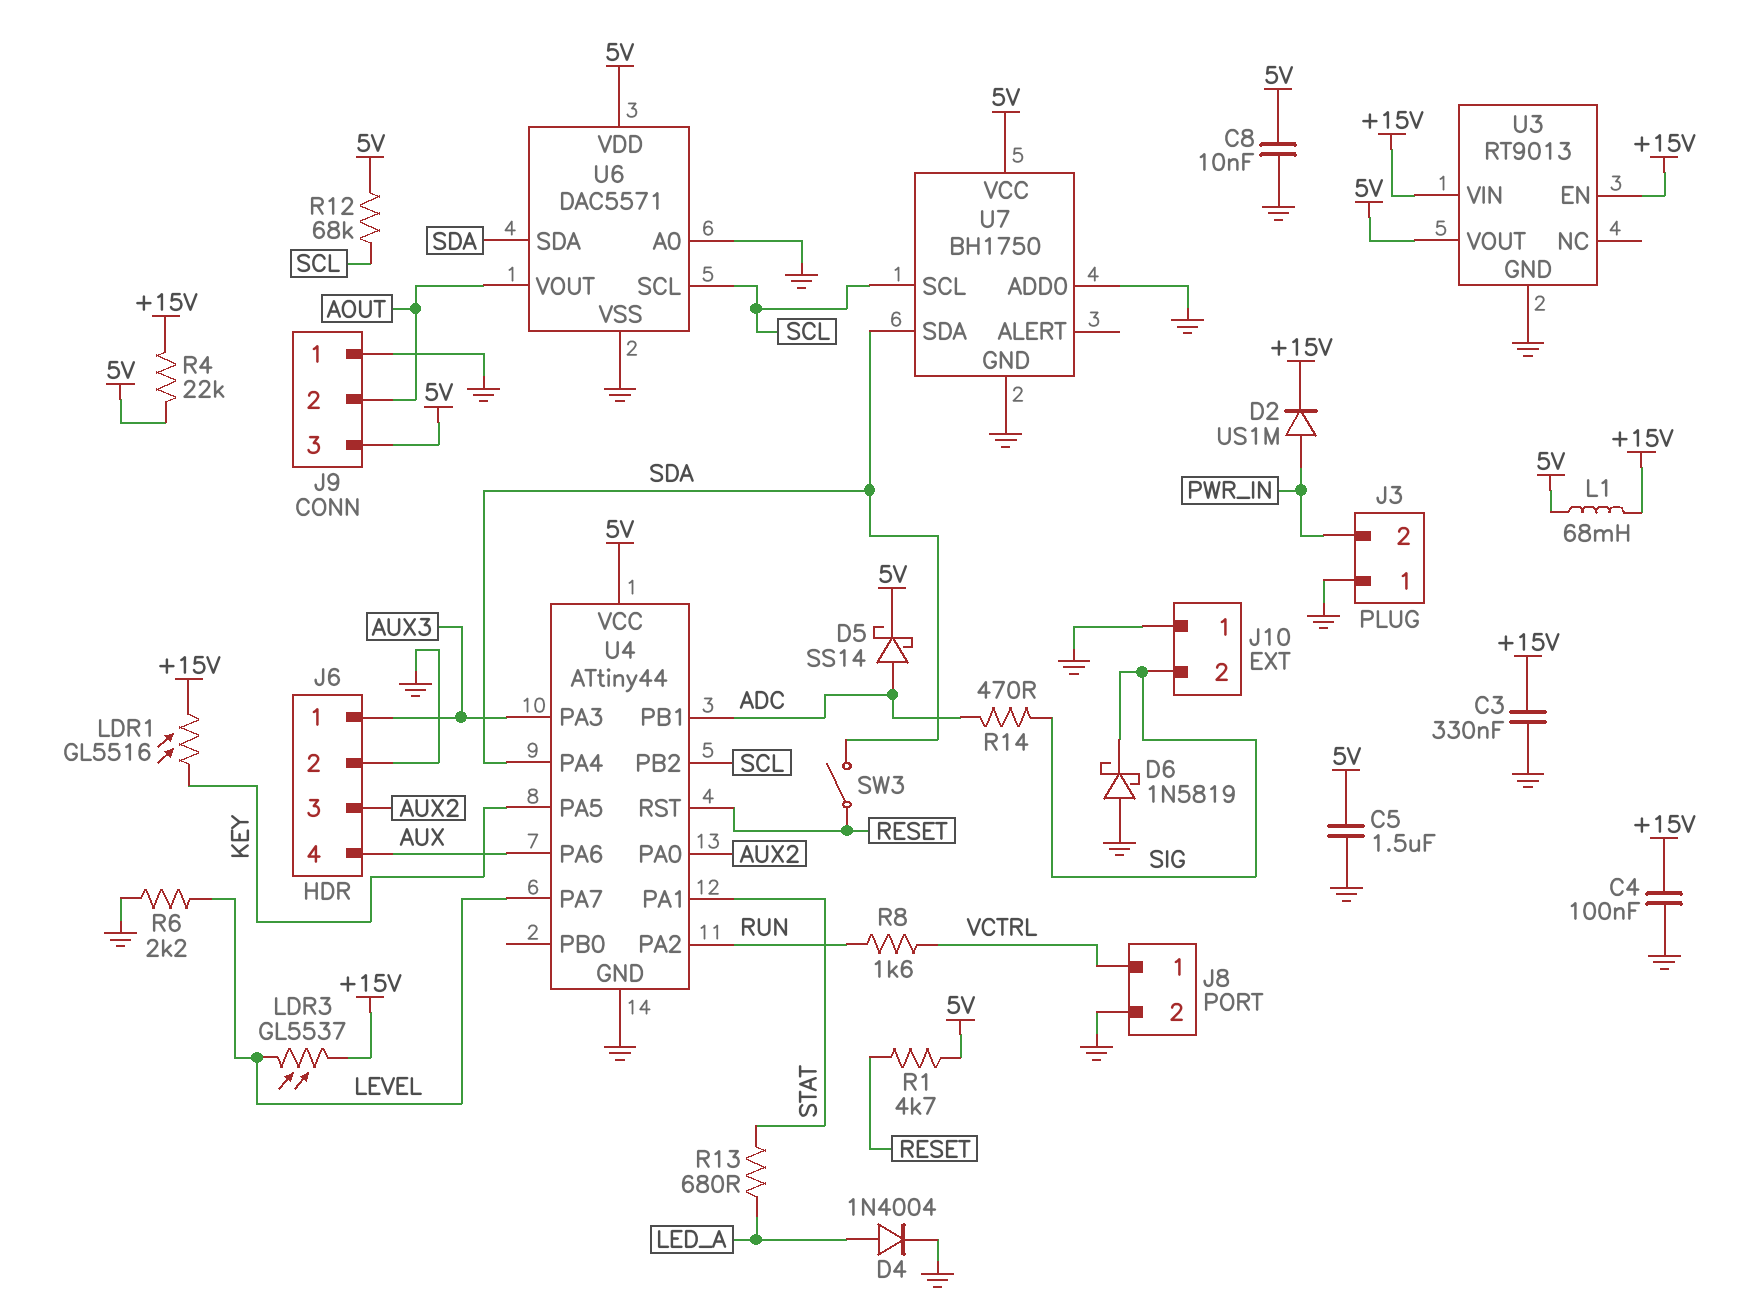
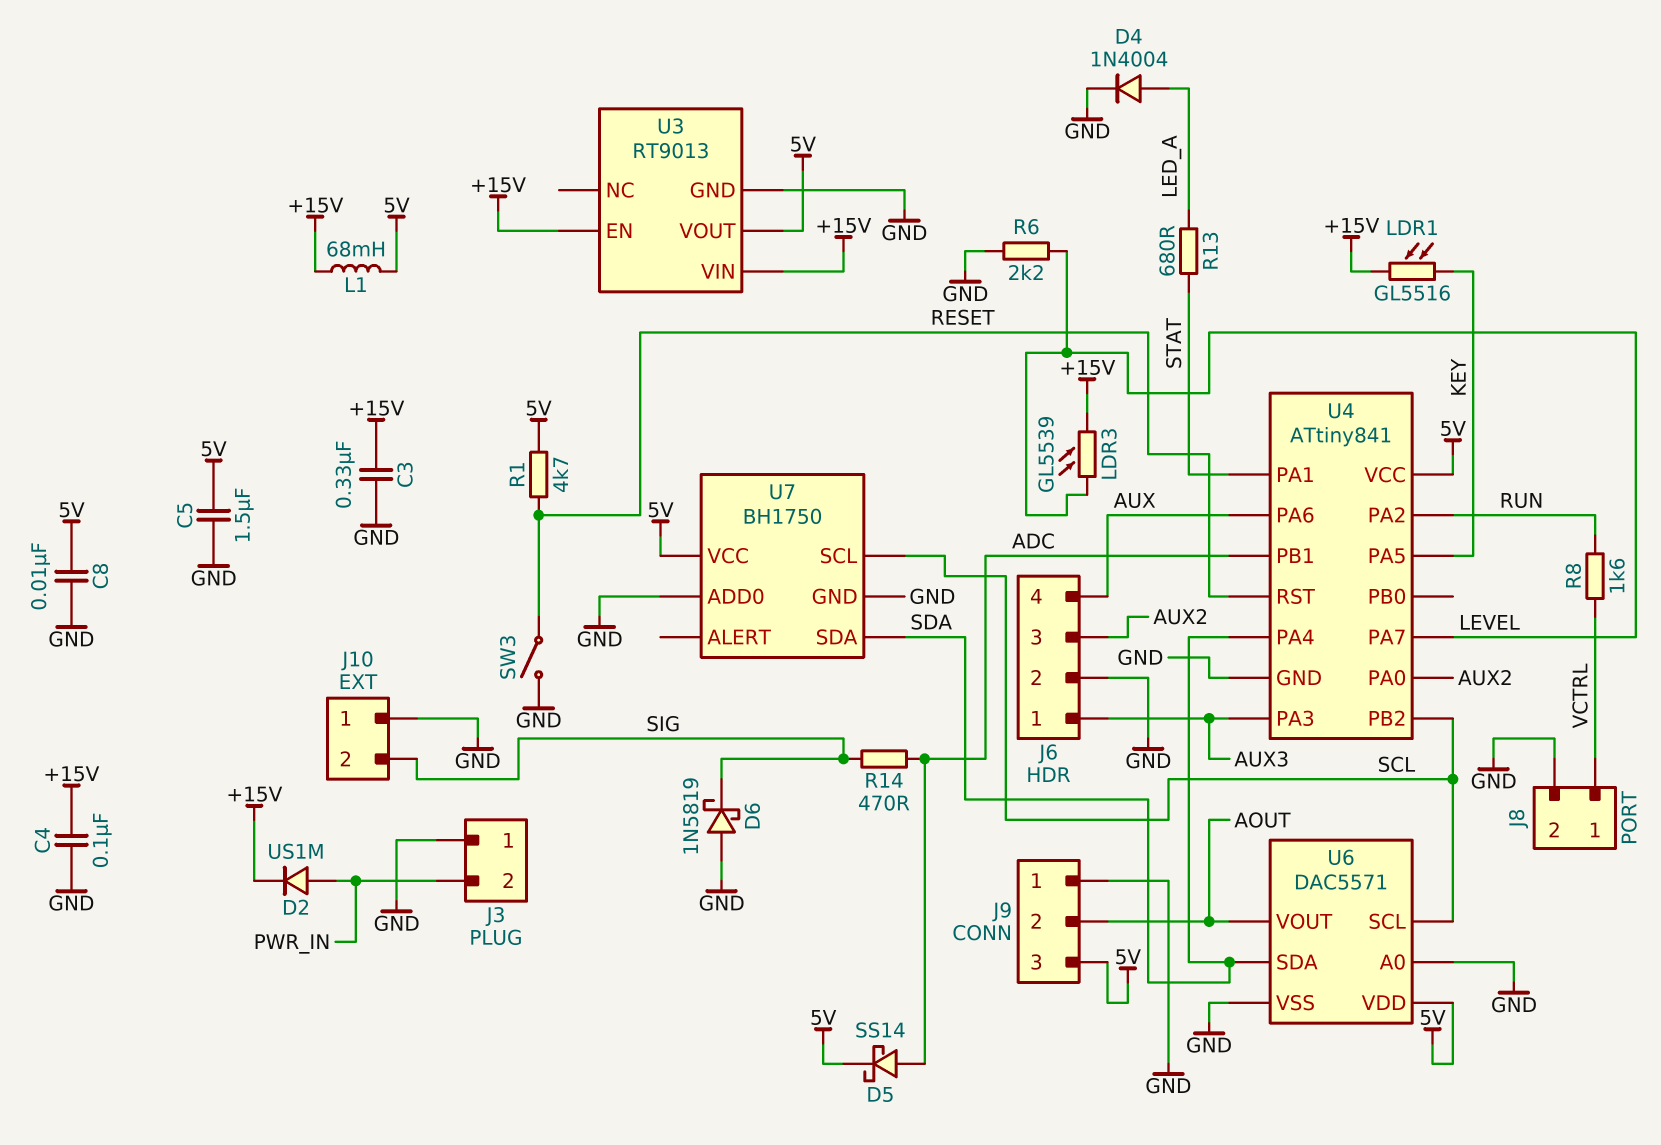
LDR3: GL5537 (+15V, LEVEL) -> GL5539 (+15V, LEVEL)
R4: 22k (+15V, 5V) -> none
R12: 68k (5V, SCL) -> none
SW3: switch (RESET, SDA) -> switch (GND, RESET)
U4: ATtiny44 -> ATtiny841

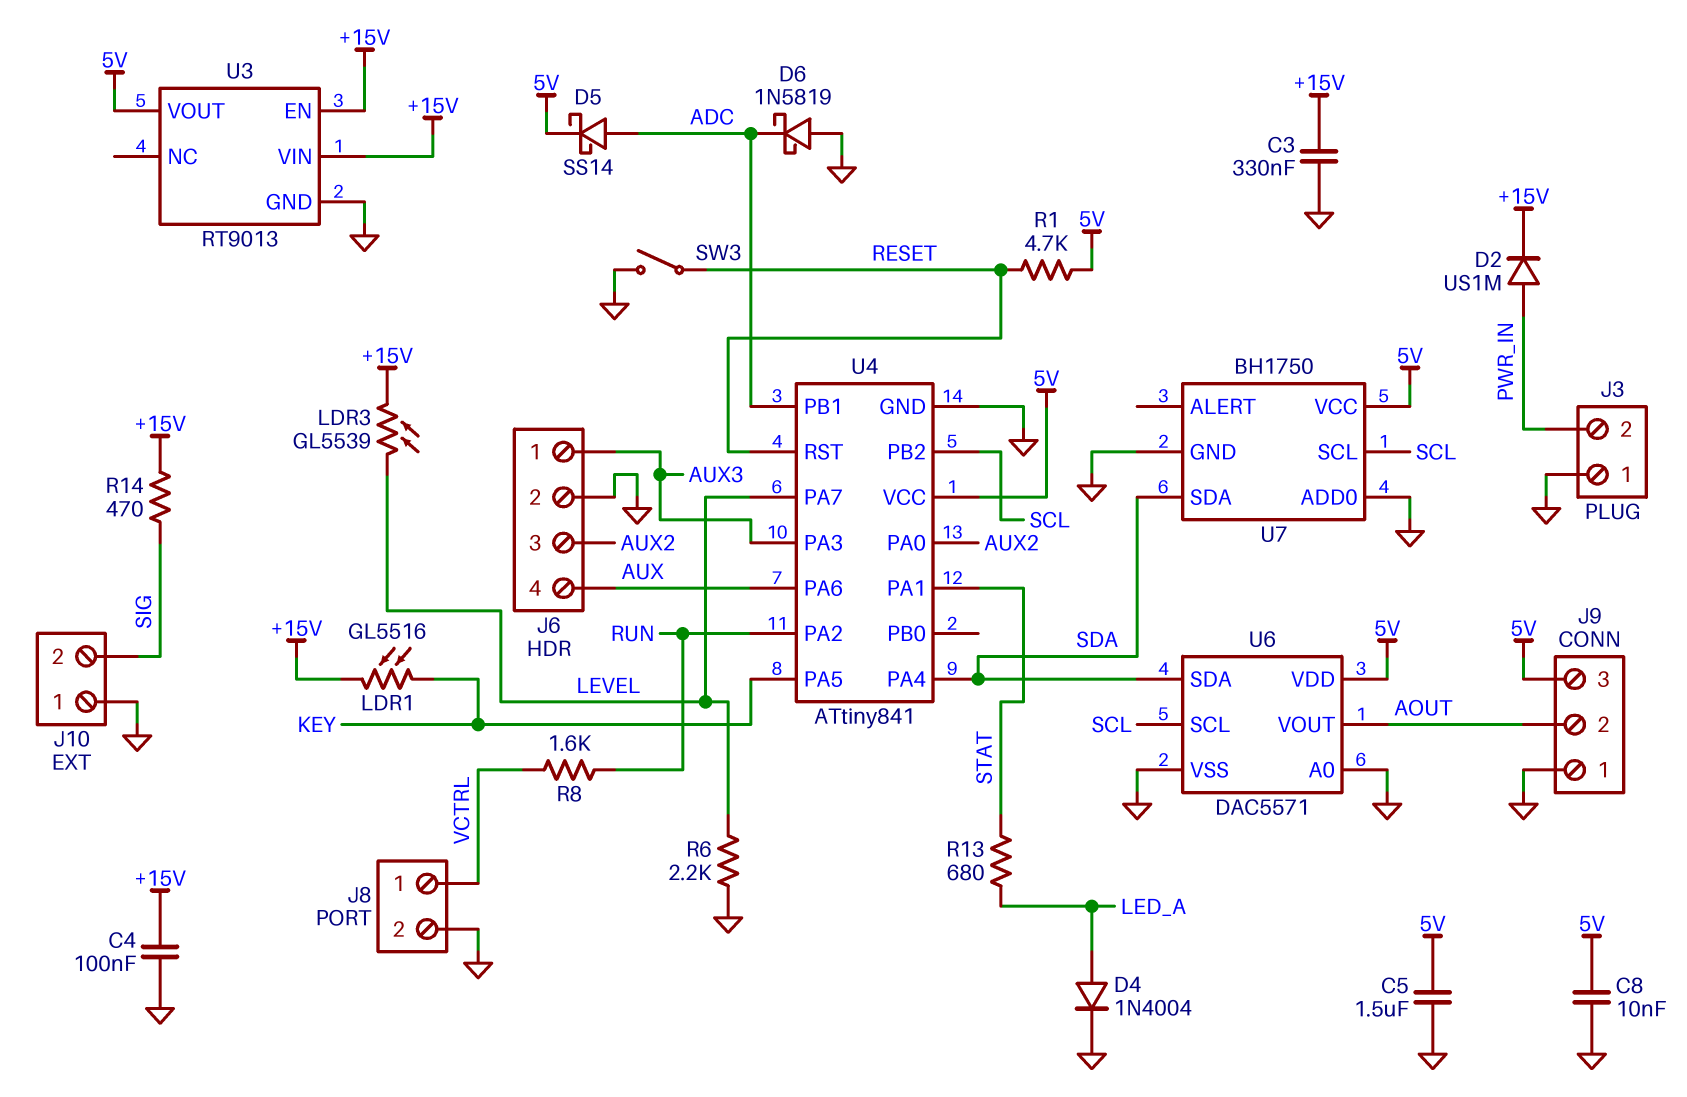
D6: schottky 1N5819 (A GND, K SIG) -> schottky 1N5819 (A GND, K ADC)
L1: 68mH (+15V, 5V) -> none
R14: 470 (ADC, SIG) -> 470 (+15V, SIG)

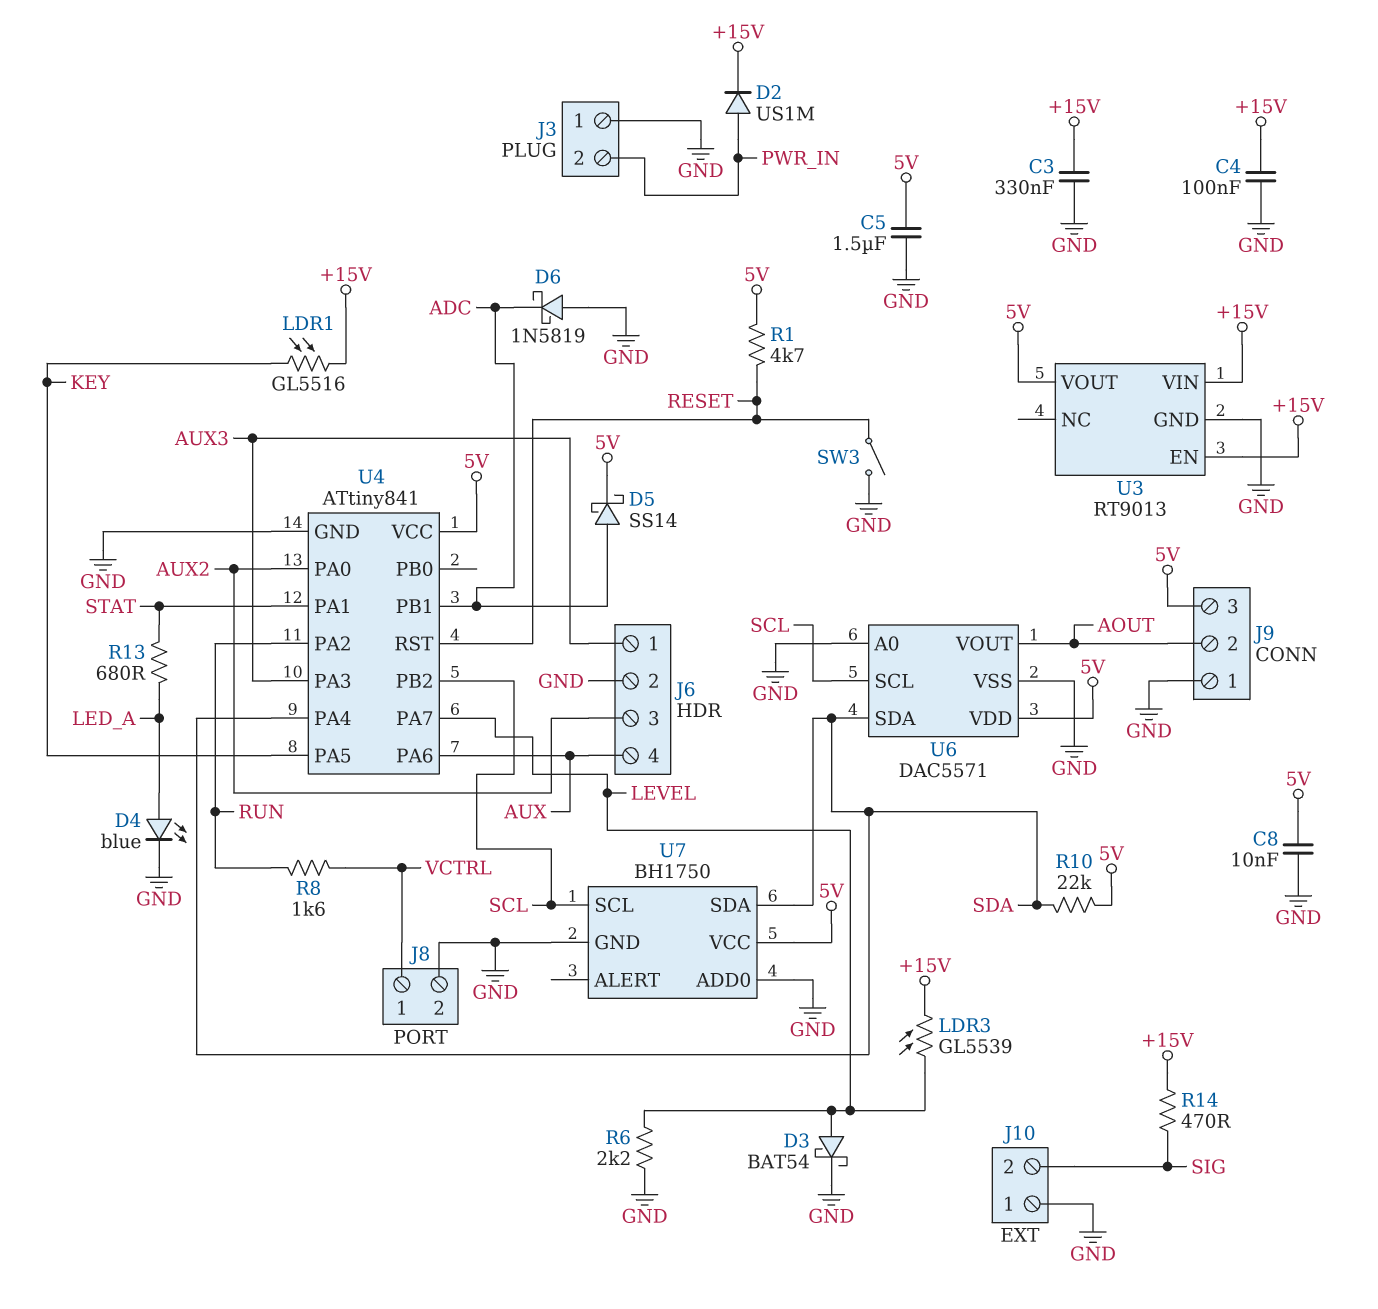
D3: none -> schottky BAT54 (A LEVEL, K GND)
D4: diode 1N4004 (A LED_A, K GND) -> LED blue (A LED_A, K GND)
R10: none -> 22k (5V, SDA)

